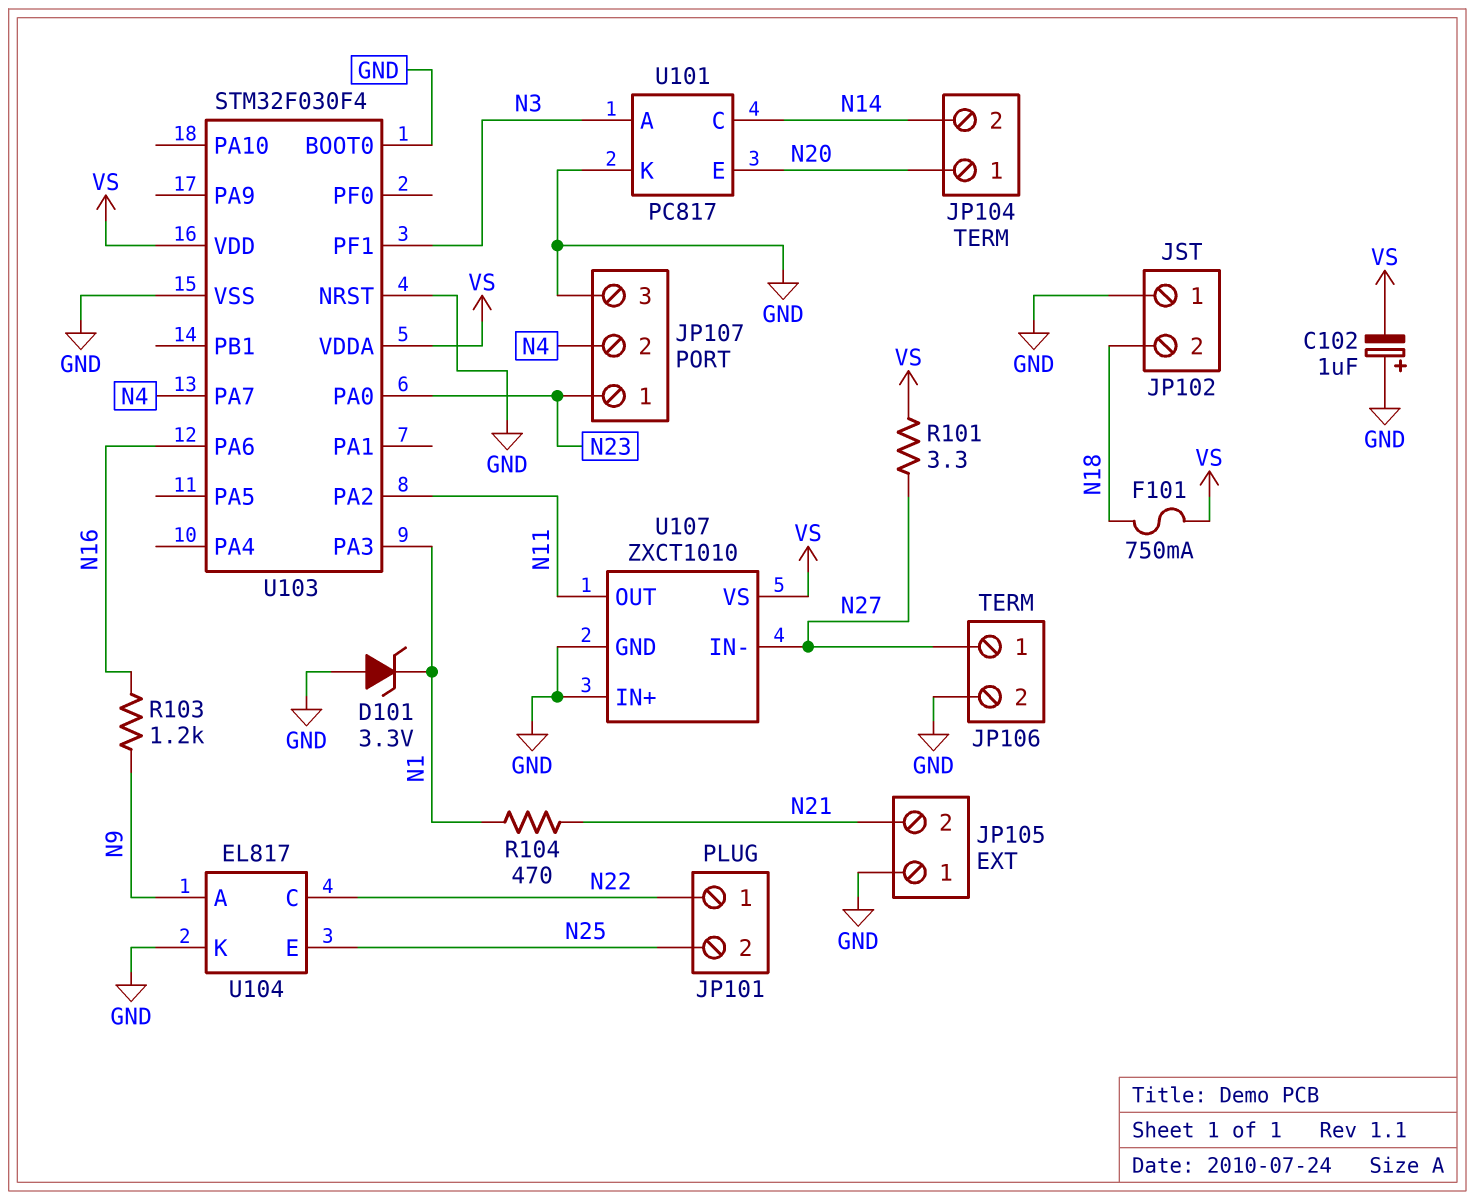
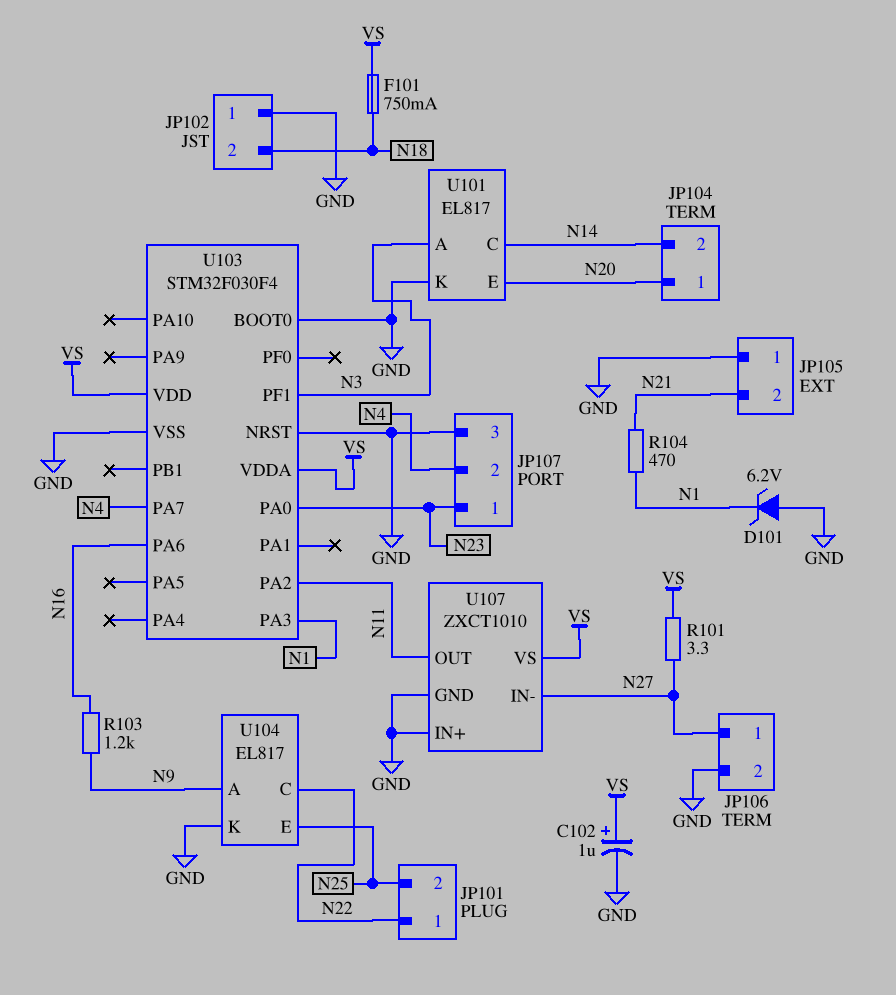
C102: 1uF (plus GND, minus VS) -> 1uF (plus VS, minus GND)
D101: zener 3.3V (A GND, K N1) -> zener 6.2V (A GND, K N1)
U101: PC817 -> EL817

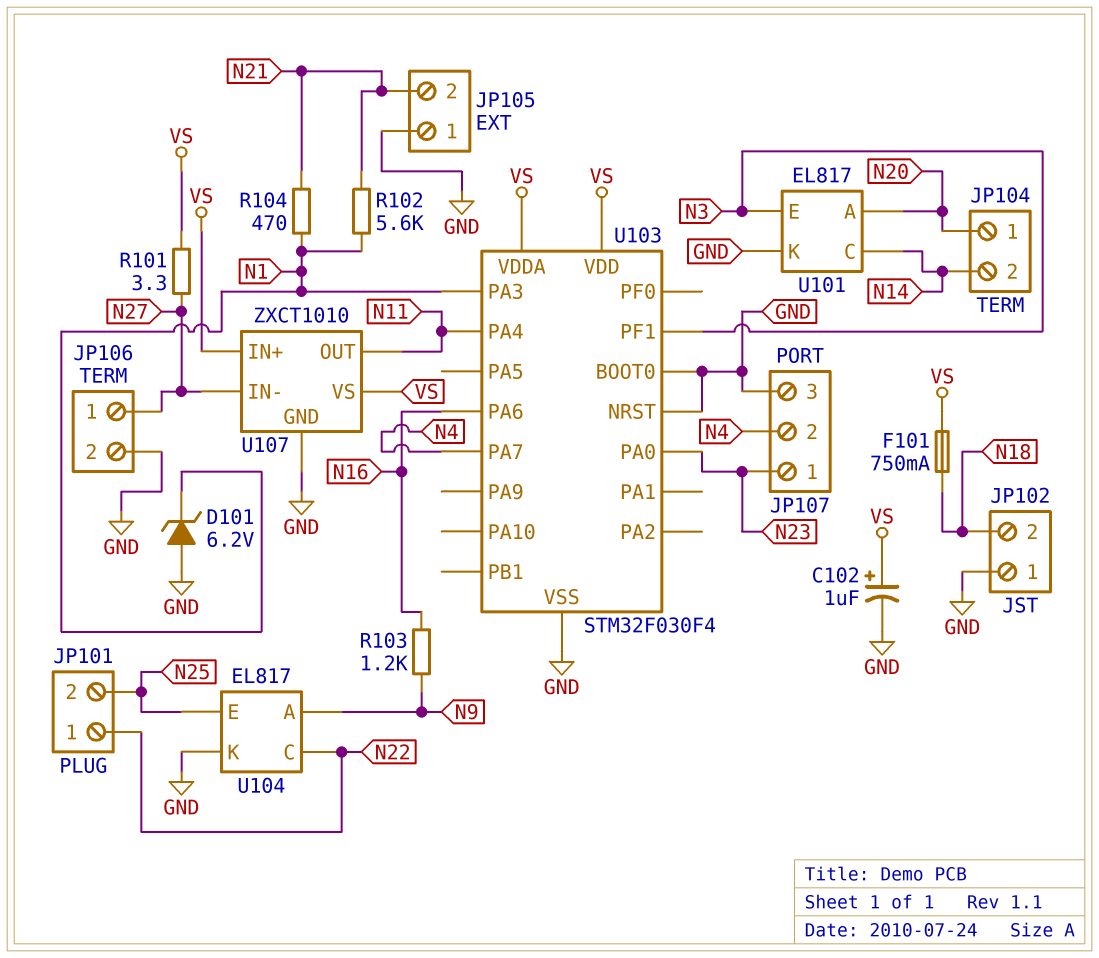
R102: none -> 5.6k (N1, N21)
U101 pin A: N3 -> N20
U101 pin E: N20 -> N3
U103 pin PA2: N11 -> none
U103 pin PA4: none -> N11
U107 pin IN+: GND -> VS

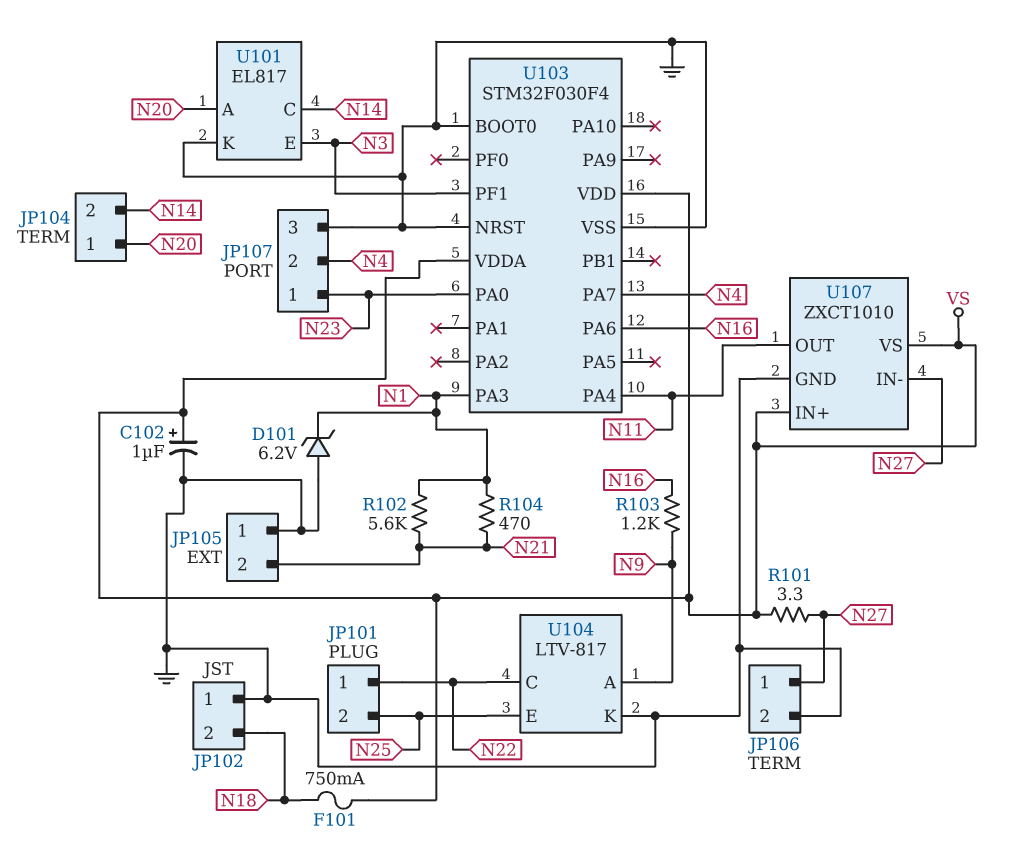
U104: EL817 -> LTV-817

